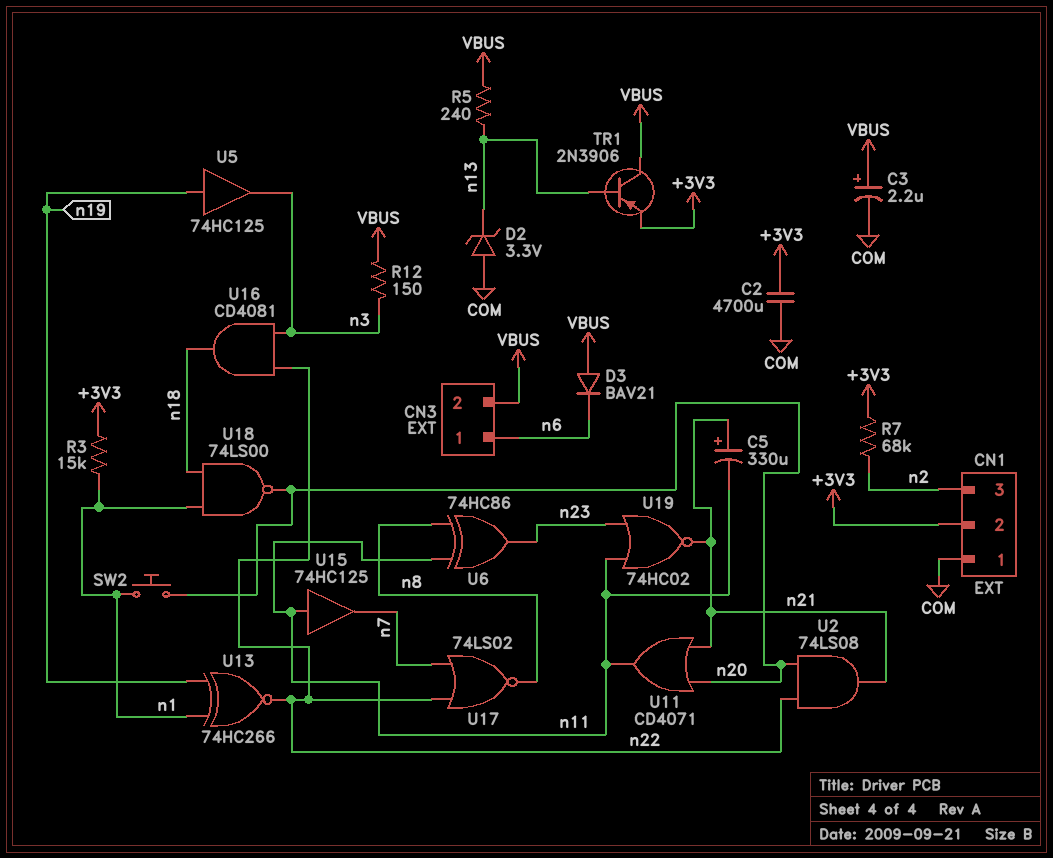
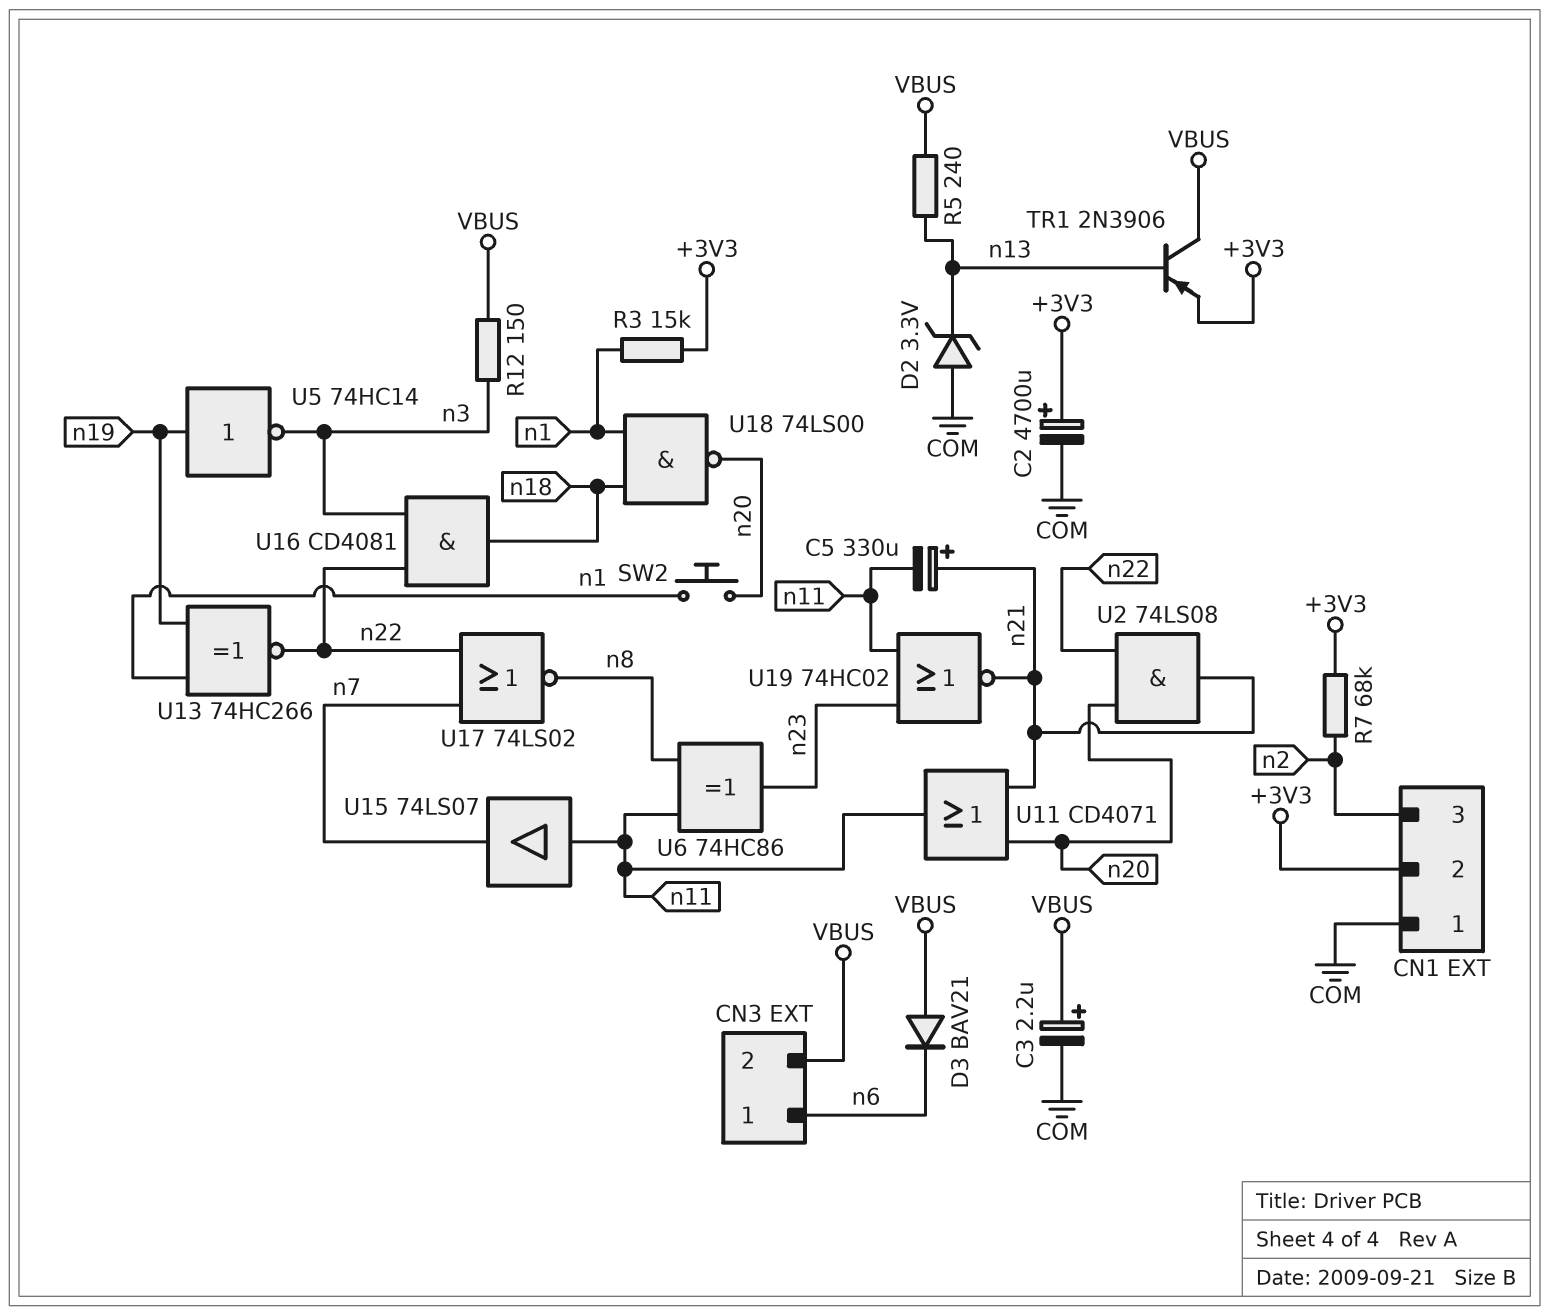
C2: 4700uF (+3V3, COM) -> 4700uF (plus +3V3, minus COM)
U5: buffer 74HC125 (in n19, out n3) -> NOT 74HC14 (in n19, out n3)
U15: buffer 74HC125 (in n11, out n7) -> buffer 74LS07 (in n11, out n7)

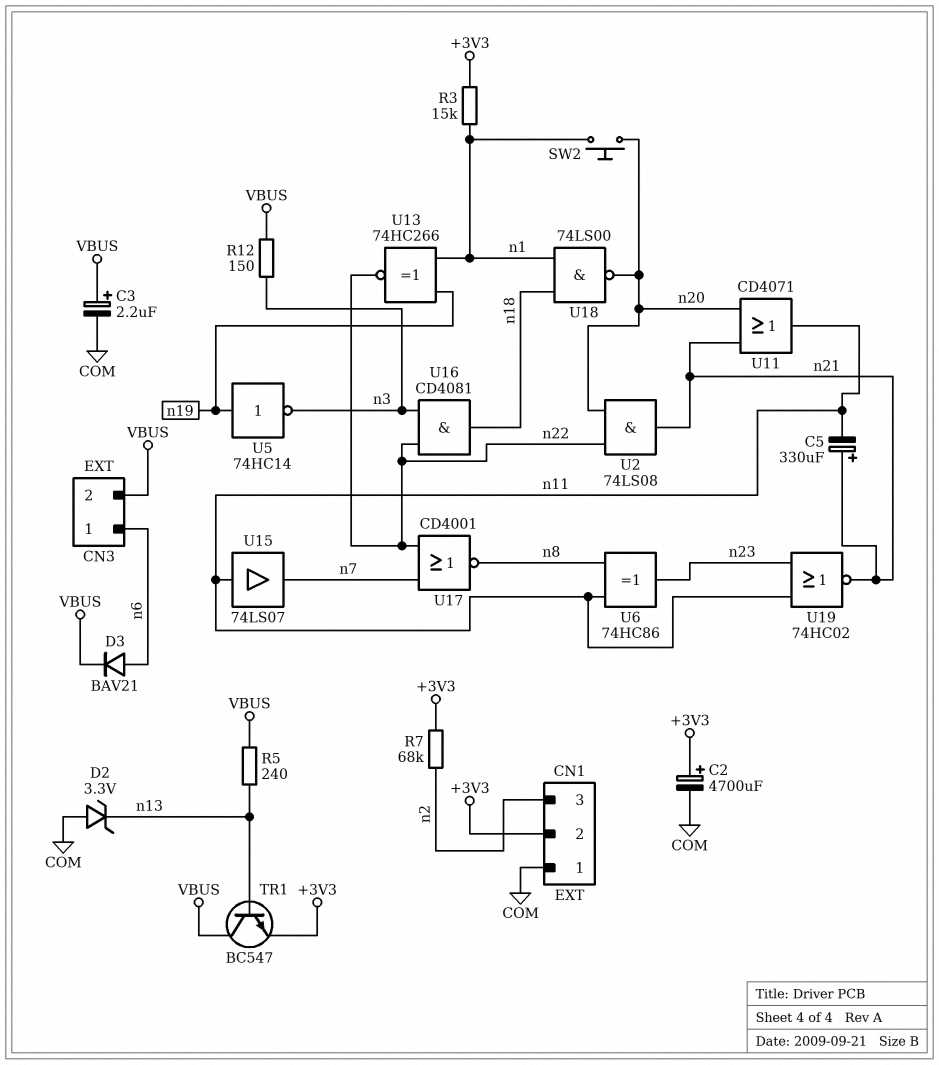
D3: diode BAV21 (A VBUS, K n6) -> diode BAV21 (A n6, K VBUS)
TR1: PNP 2N3906 (B n13, C VBUS, E +3V3) -> NPN BC547 (B n13, C VBUS, E +3V3)
U17: NOR 74LS02 (in n7, in n22, out n8) -> NOR CD4001 (in n7, in n22, out n8)

